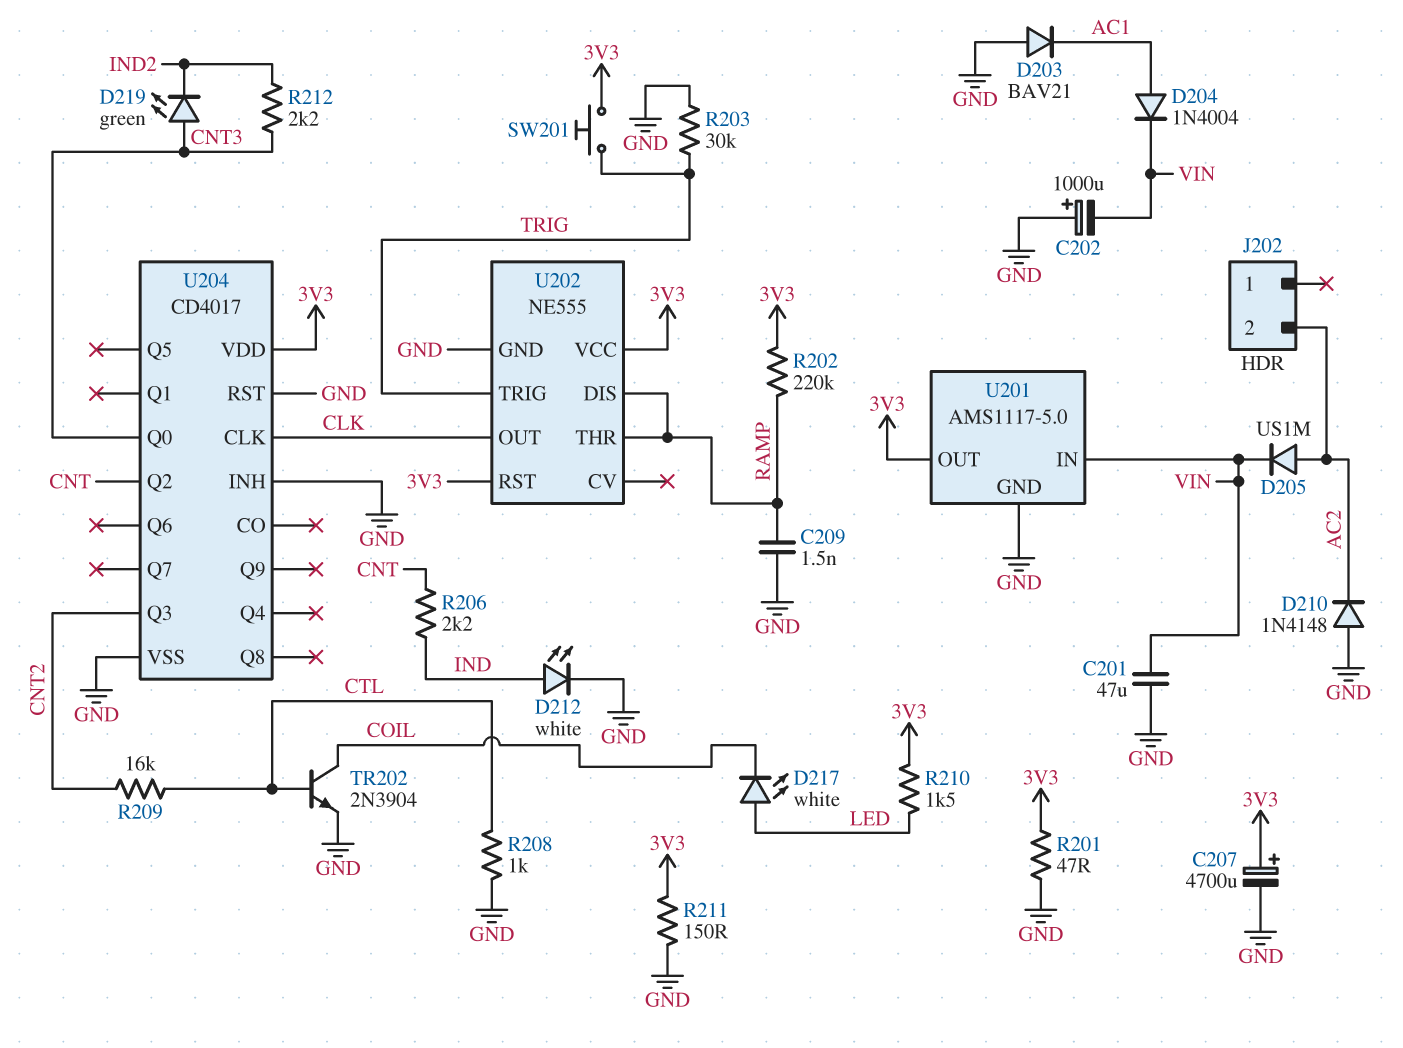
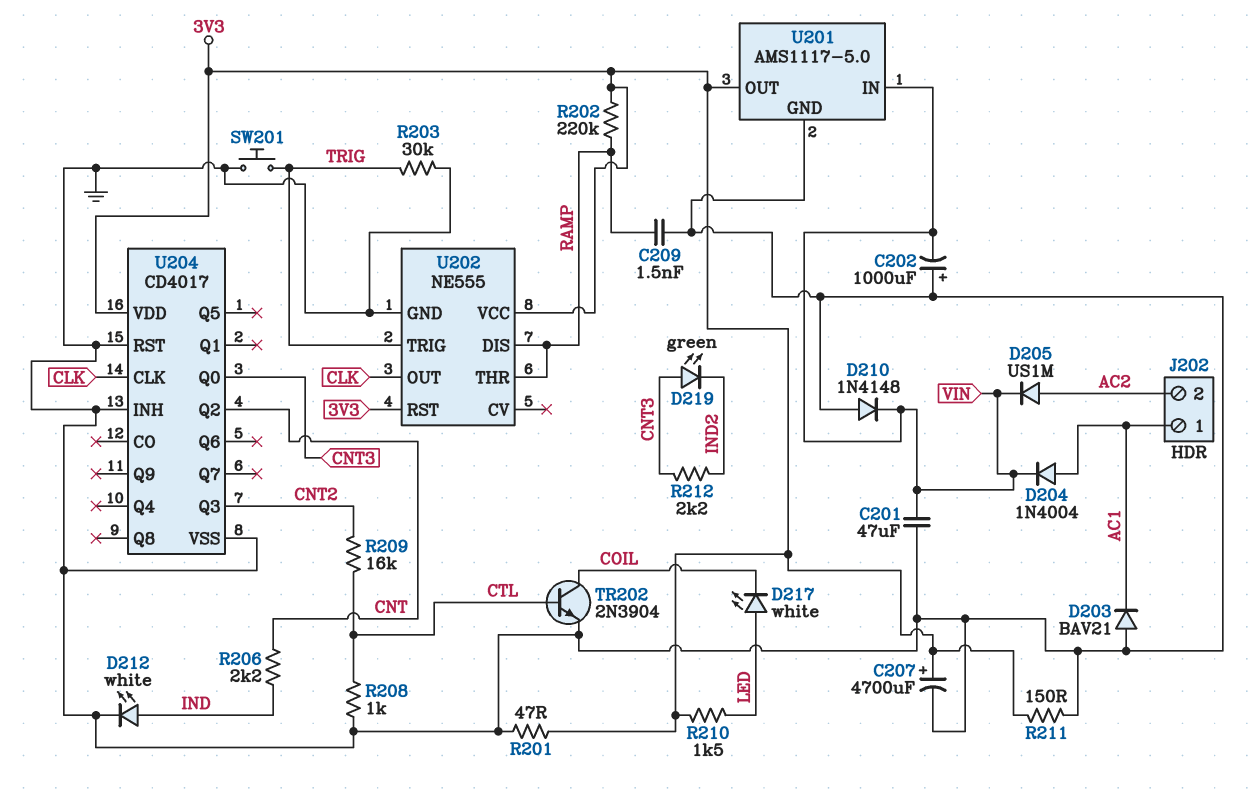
D210: diode 1N4148 (A GND, K AC2) -> diode 1N4148 (A GND, K VIN)
J202 pin 1: none -> AC1
SW201: button (3V3, TRIG) -> button (GND, TRIG)

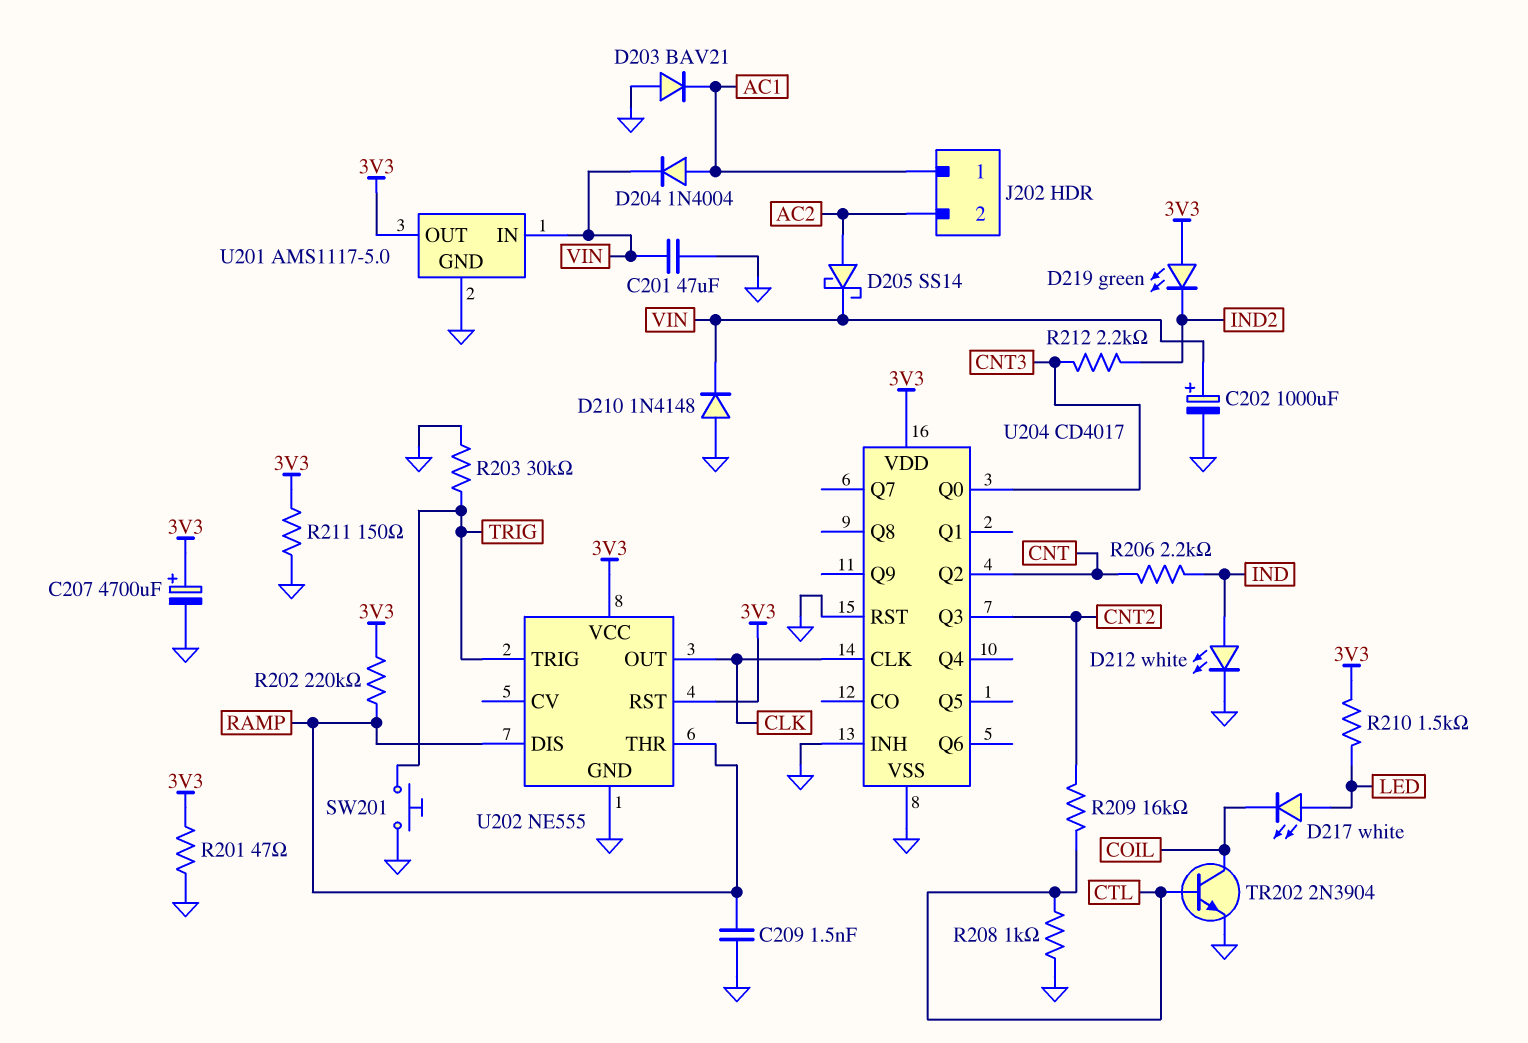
C202: 1000uF (plus GND, minus VIN) -> 1000uF (plus VIN, minus GND)
D205: diode US1M (A AC2, K VIN) -> schottky SS14 (A AC2, K VIN)
D219: LED green (A CNT3, K IND2) -> LED green (A 3V3, K IND2)

